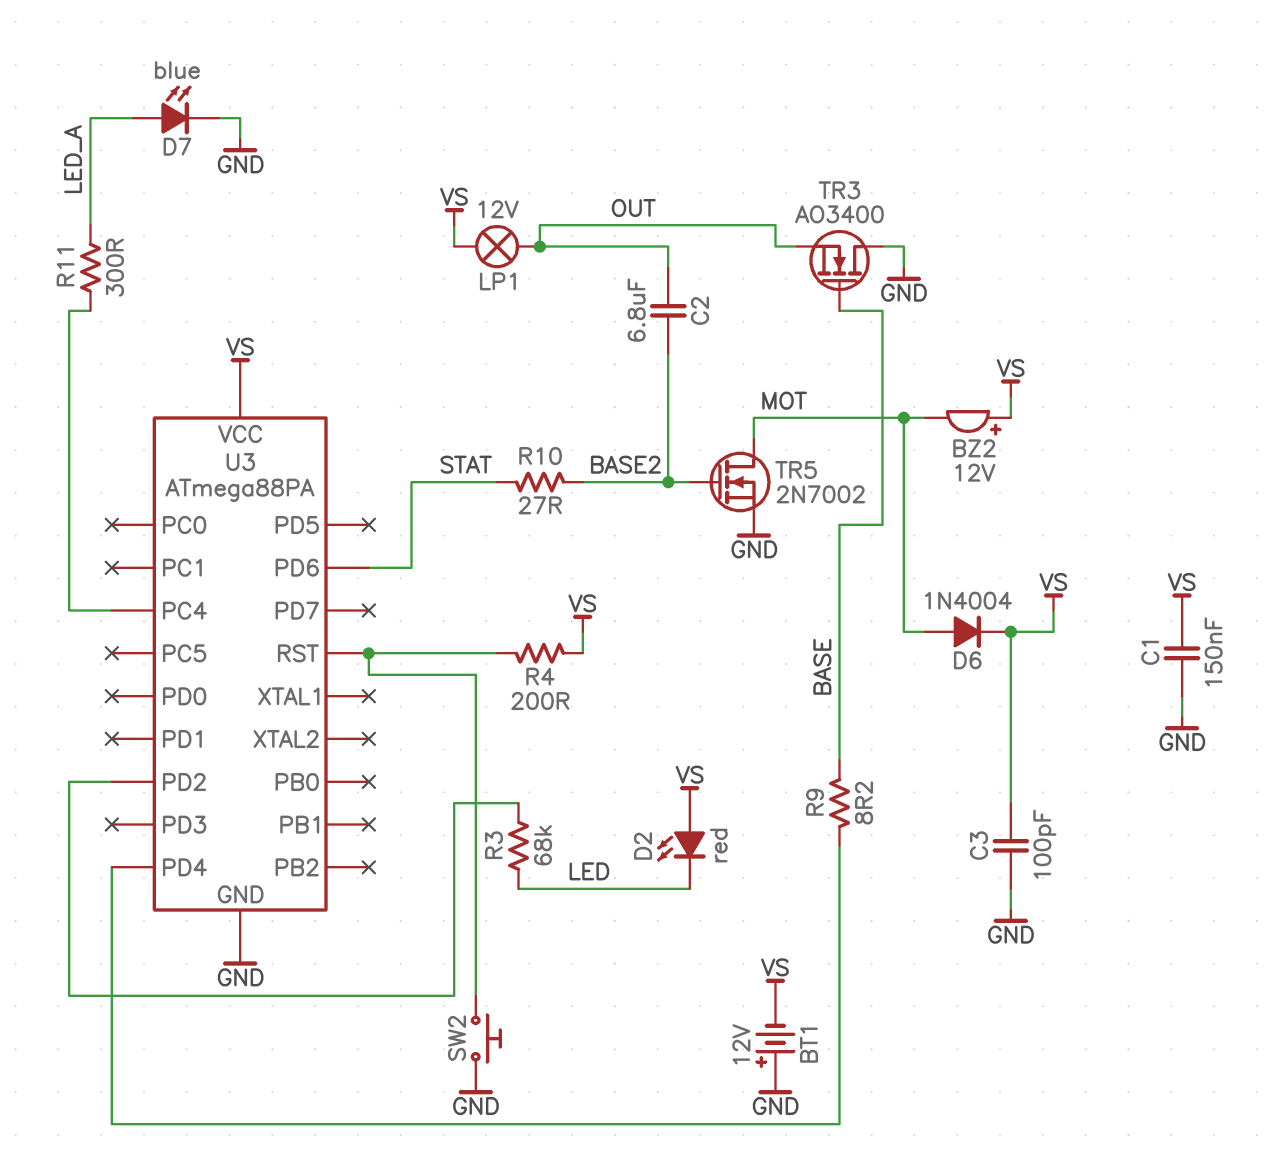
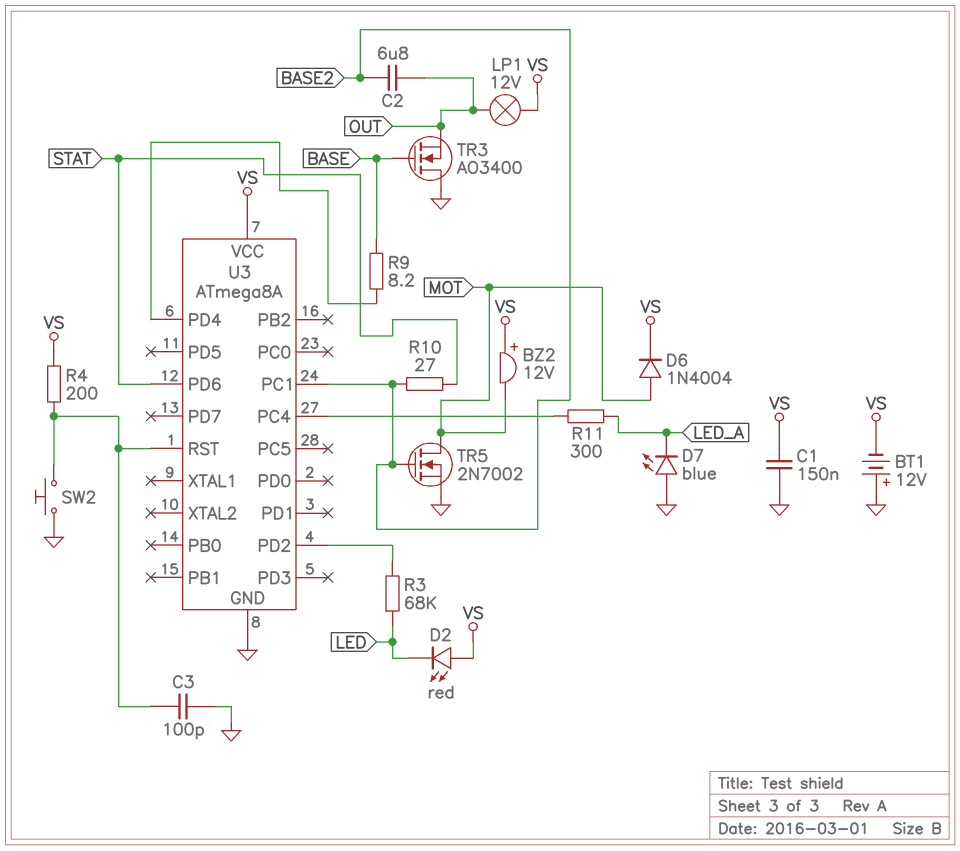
C3: 100pF (GND, VS) -> 100pF (GND, U3/RST)
D7: LED blue (A LED_A, K GND) -> LED blue (A GND, K LED_A)
U3: ATmega88PA -> ATmega8A
U3 pin PC1: none -> BASE2

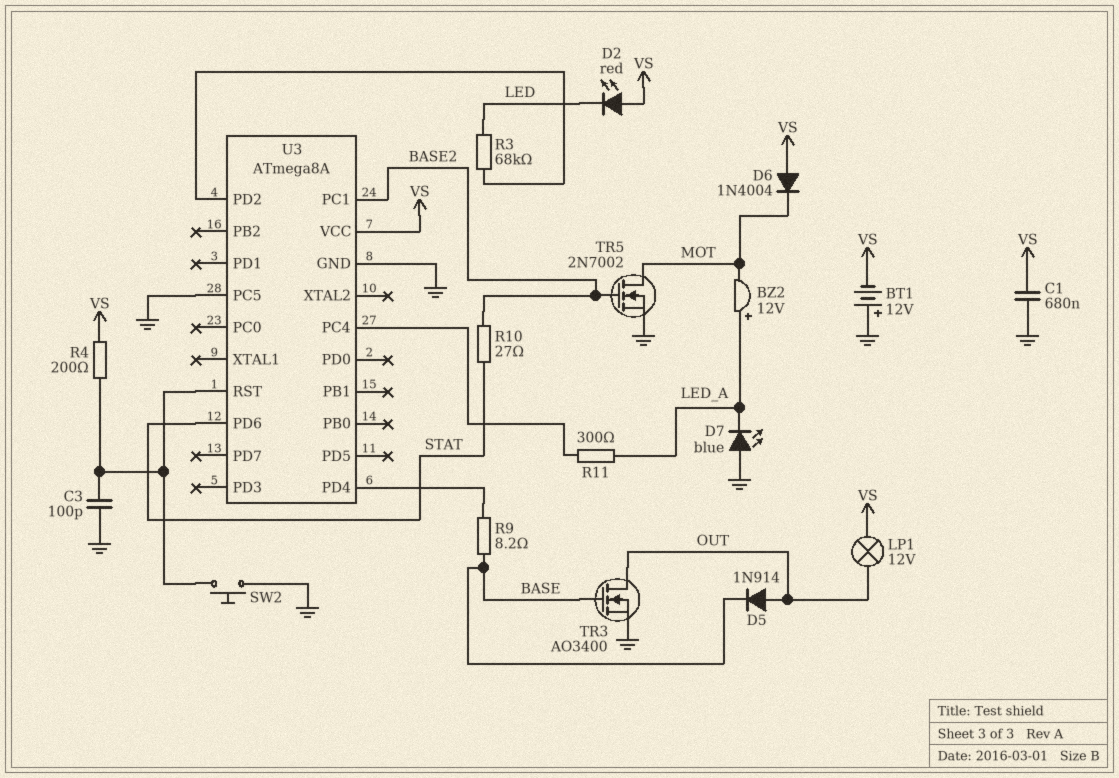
BZ2: buzzer 12V (plus VS, minus MOT) -> buzzer 12V (plus LED_A, minus MOT)
C1: 150nF (GND, VS) -> 680nF (GND, VS)
C2: 6.8uF (BASE2, OUT) -> none
D5: none -> diode 1N914 (A OUT, K BASE)
D6: diode 1N4004 (A MOT, K VS) -> diode 1N4004 (A VS, K MOT)
TR3: NMOS AO3400 (G BASE, D GND, S OUT) -> NMOS AO3400 (G BASE, D OUT, S GND)
U3 pin PC5: none -> GND

